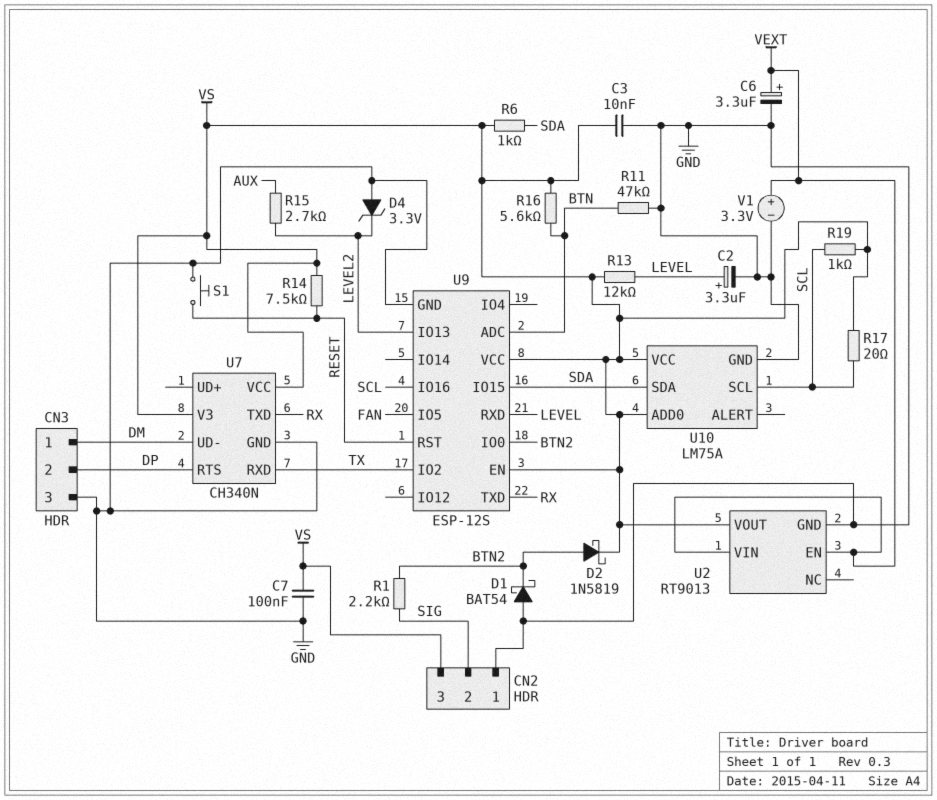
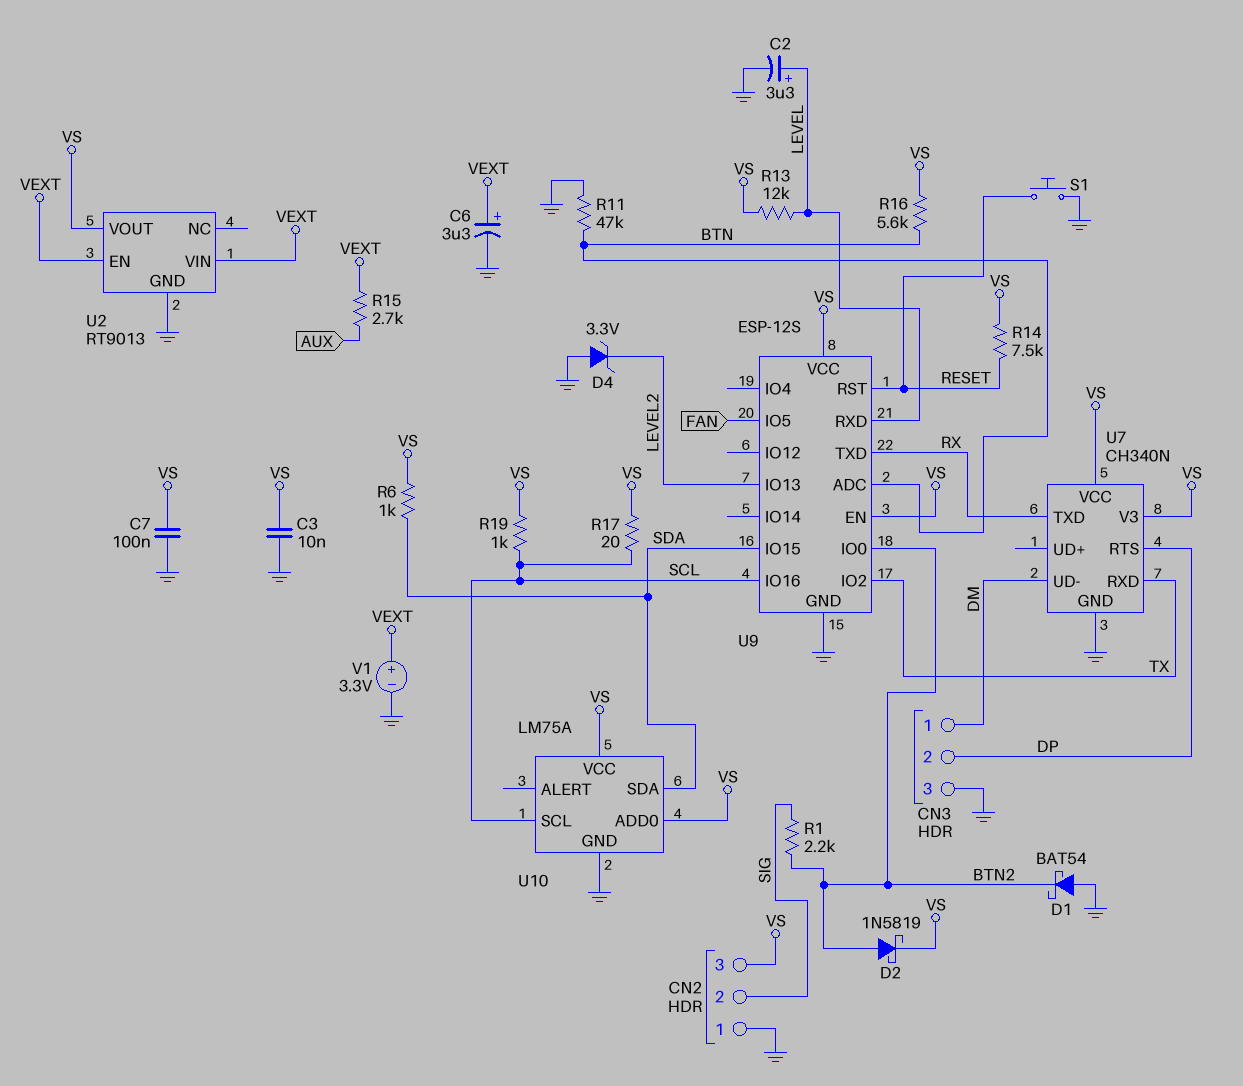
R15: 2.7k (AUX, LEVEL2) -> 2.7k (AUX, VEXT)

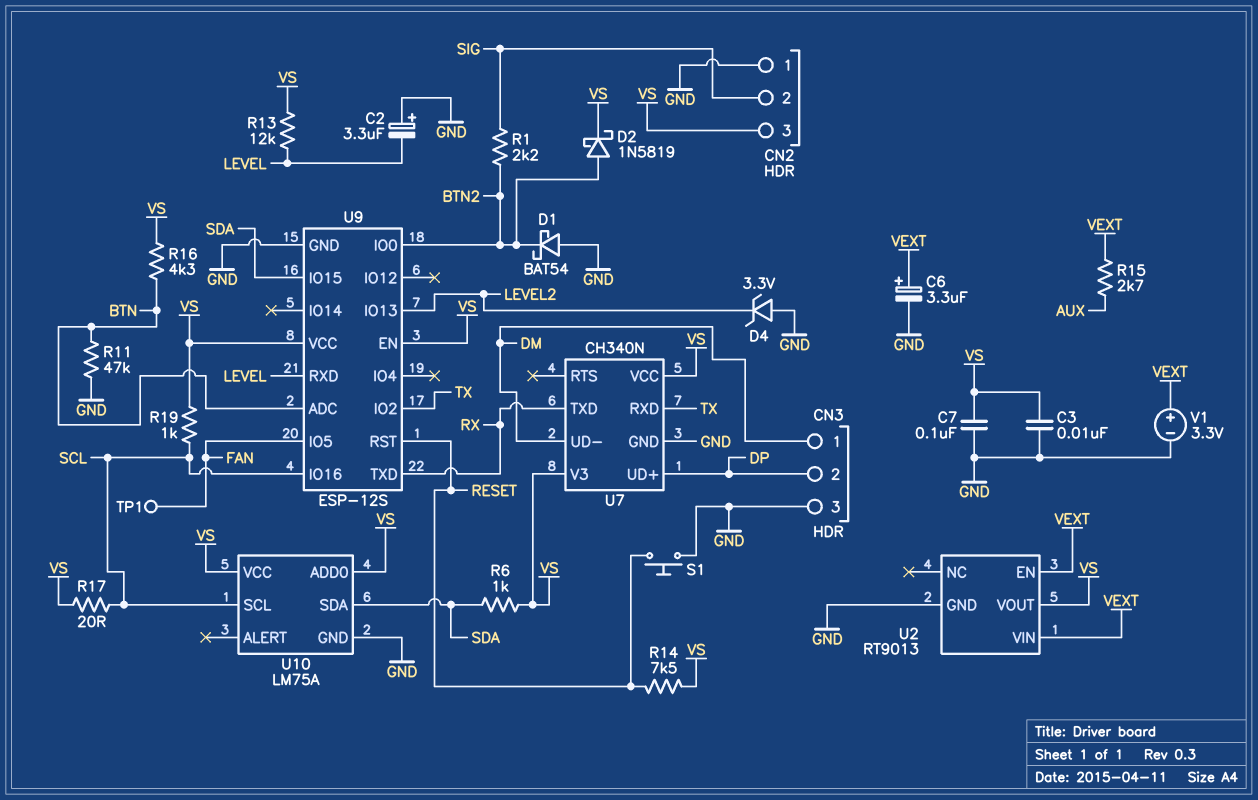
C2: 3.3uF (plus LEVEL, minus GND) -> 3.3uF (plus GND, minus LEVEL)
R16: 5.6k (BTN, VS) -> 4.3k (BTN, VS)
TP1: none -> test point (FAN)
U7 pin RTS: DP -> none
U7 pin UD+: none -> DP

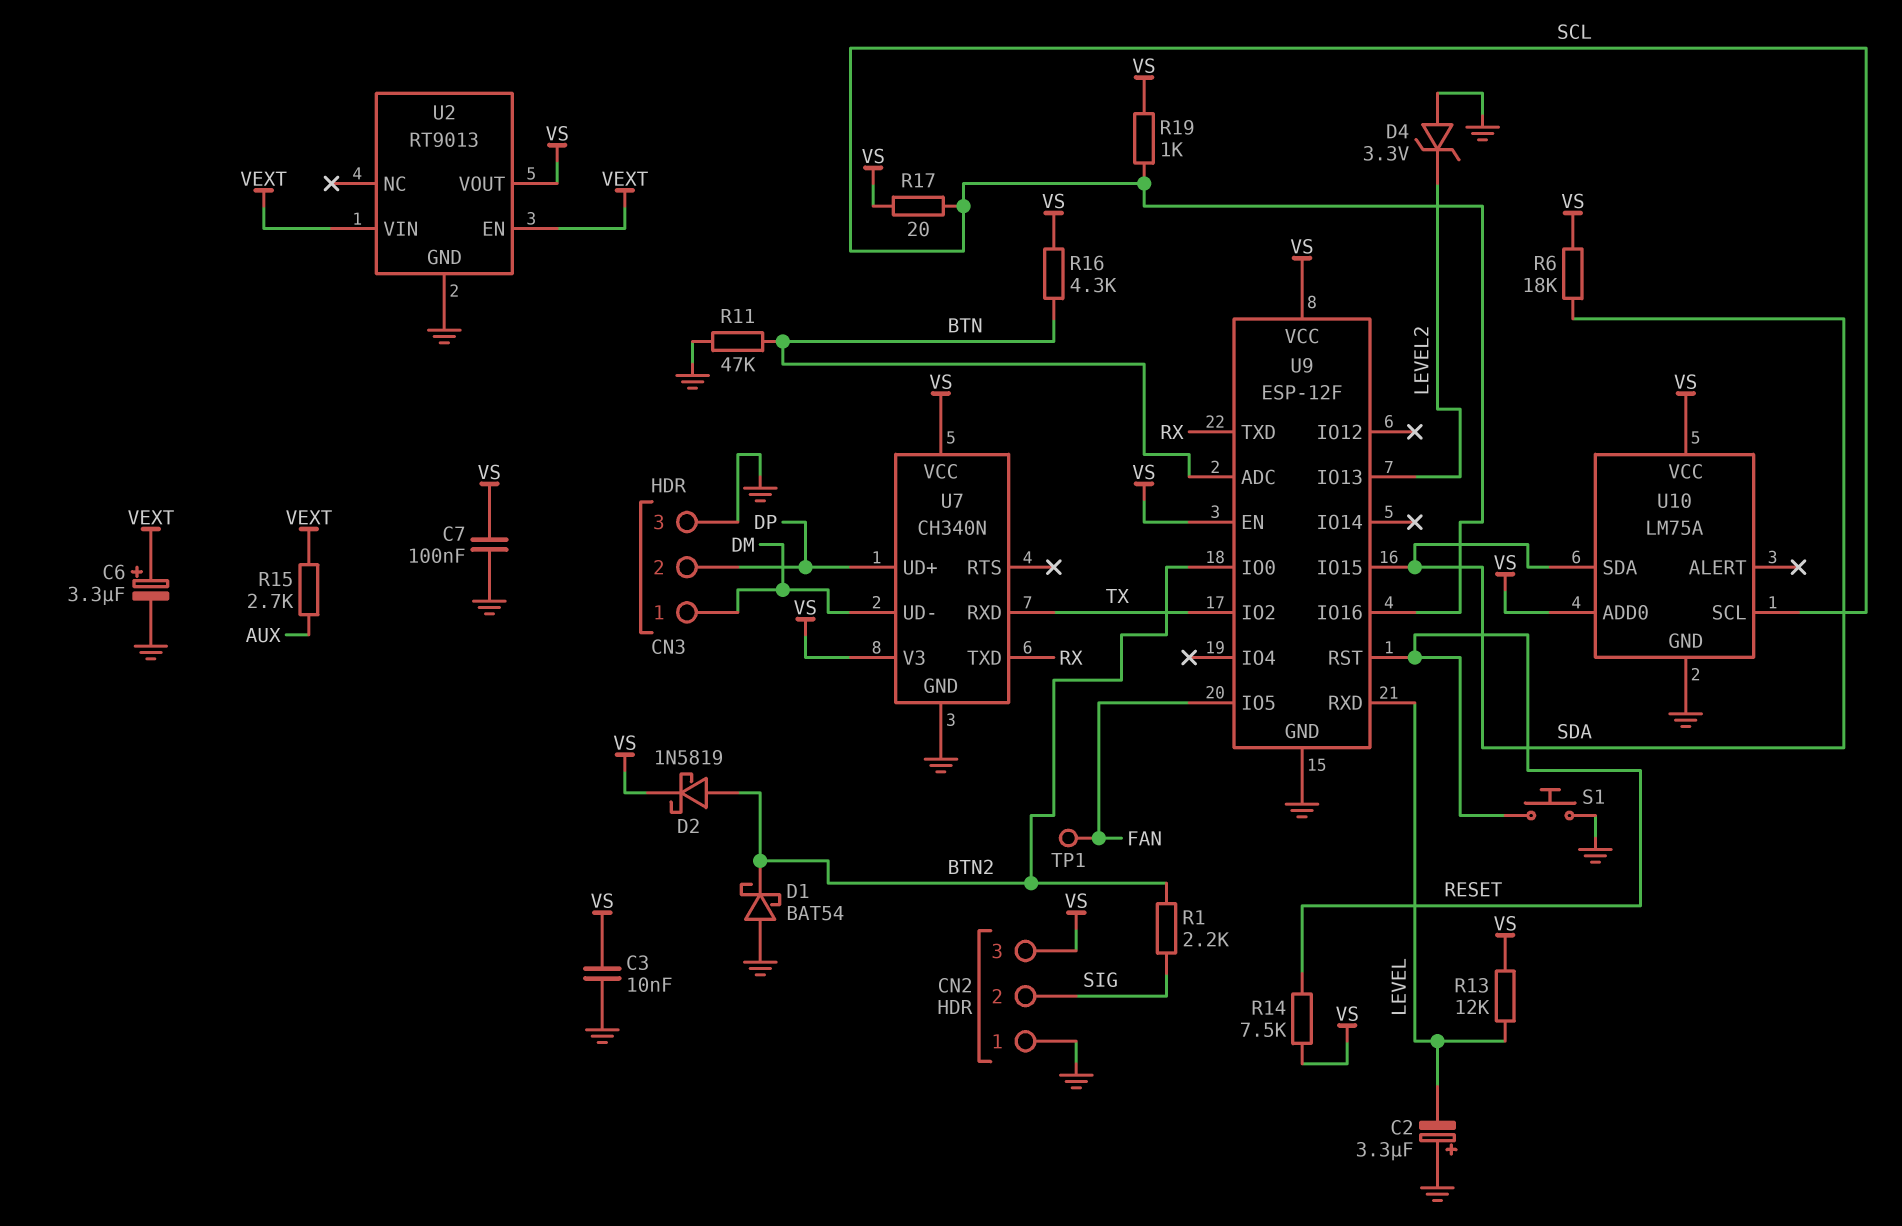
R6: 1k (SDA, VS) -> 18k (SDA, VS)
U9: ESP-12S -> ESP-12F
V1: 3.3V (plus VEXT, minus GND) -> none

